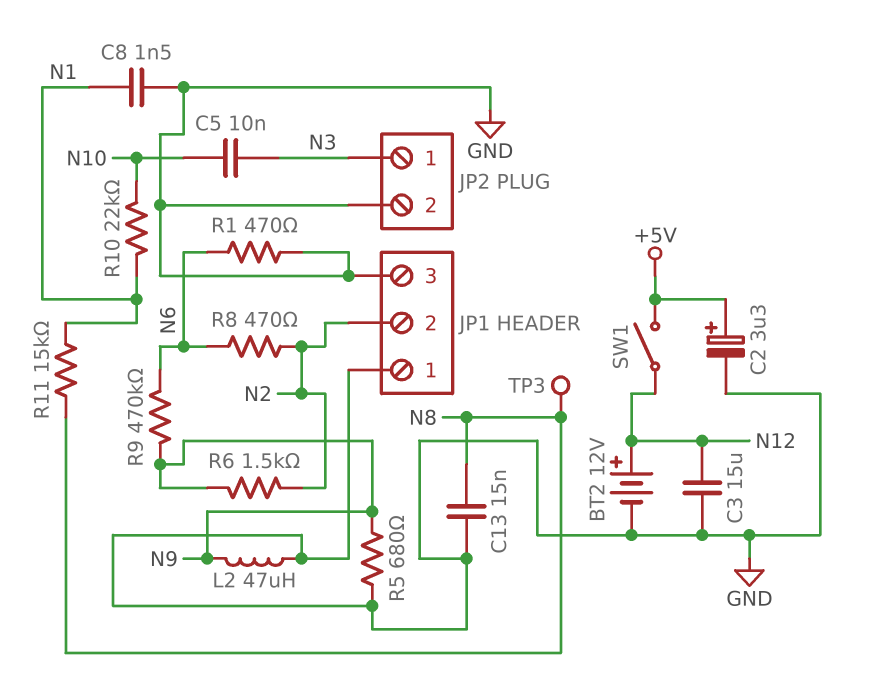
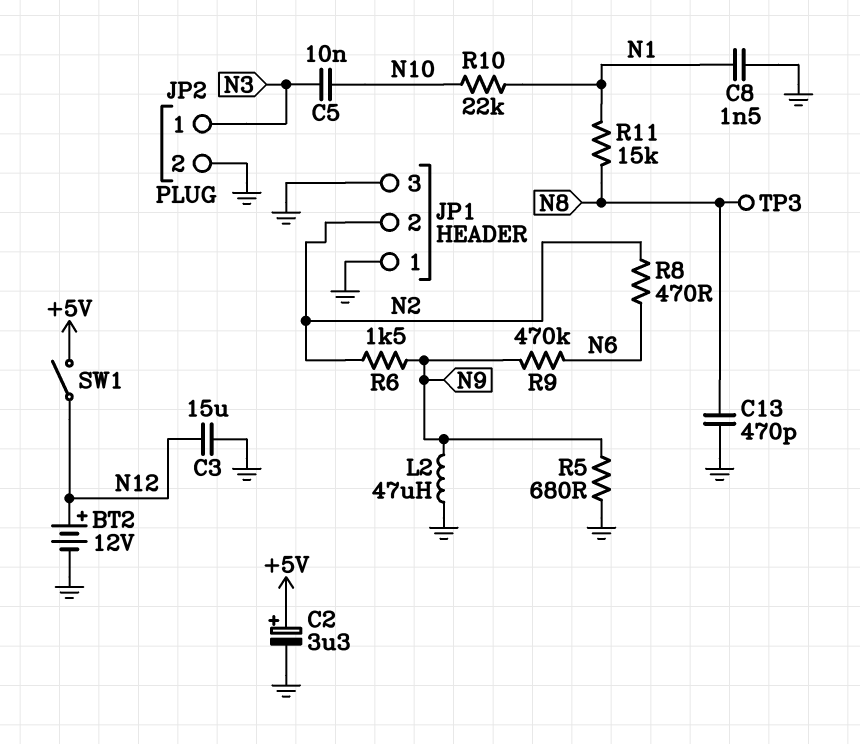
C13: 15nF (GND, N8) -> 470pF (GND, N8)
R1: 470 (GND, N6) -> none

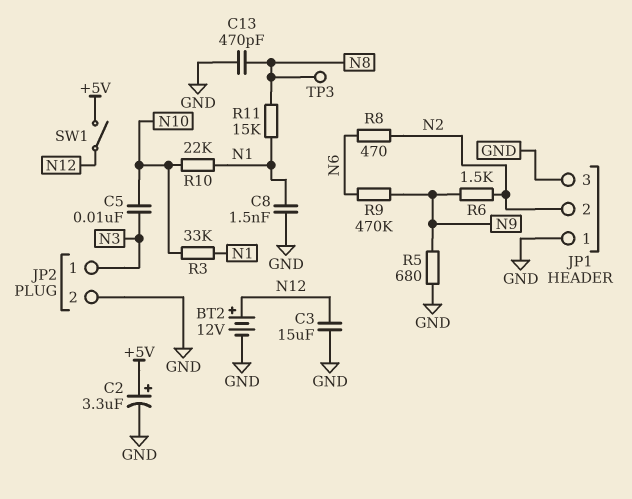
L2: 47uH (GND, N9) -> none
R3: none -> 33k (N1, N10)

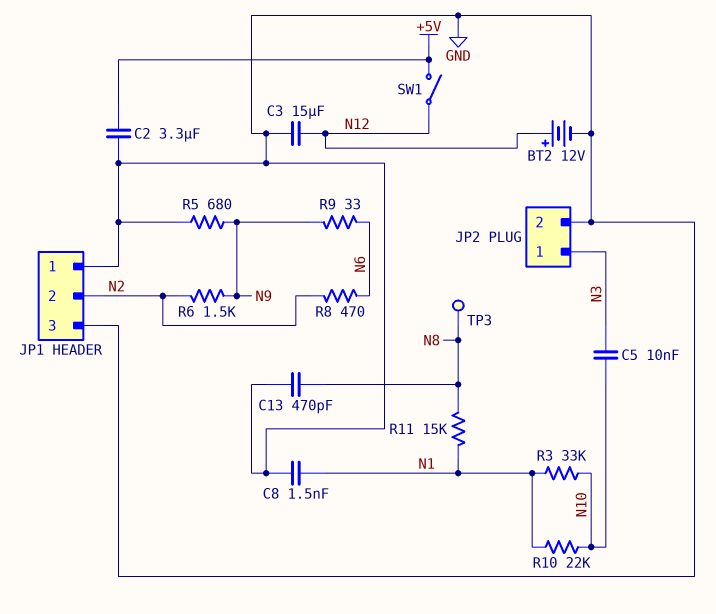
C2: 3.3uF (plus +5V, minus GND) -> 3.3uF (+5V, GND)
R9: 470k (N6, N9) -> 33 (N6, N9)

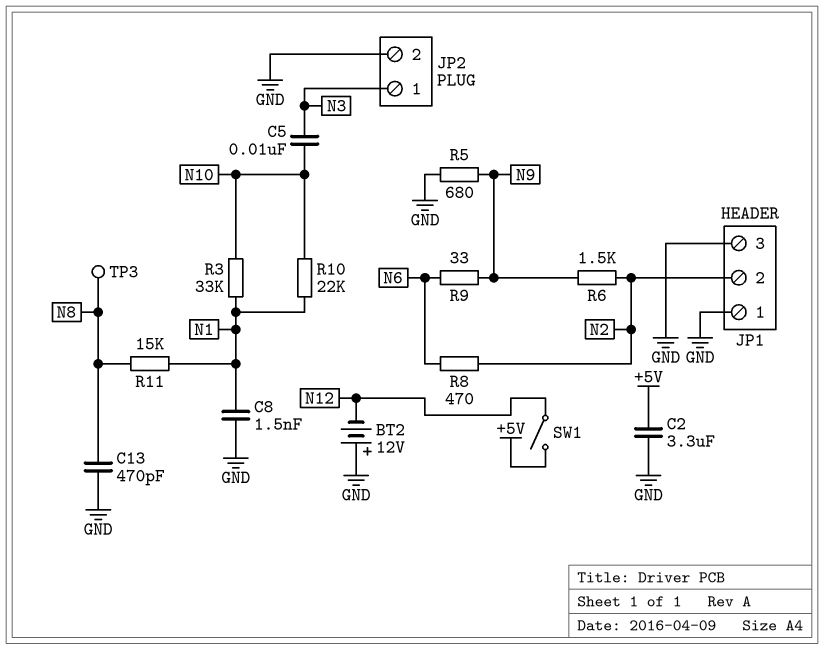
BT2: 12V (plus N12, minus GND) -> 12V (plus GND, minus N12)
C3: 15uF (GND, N12) -> none

